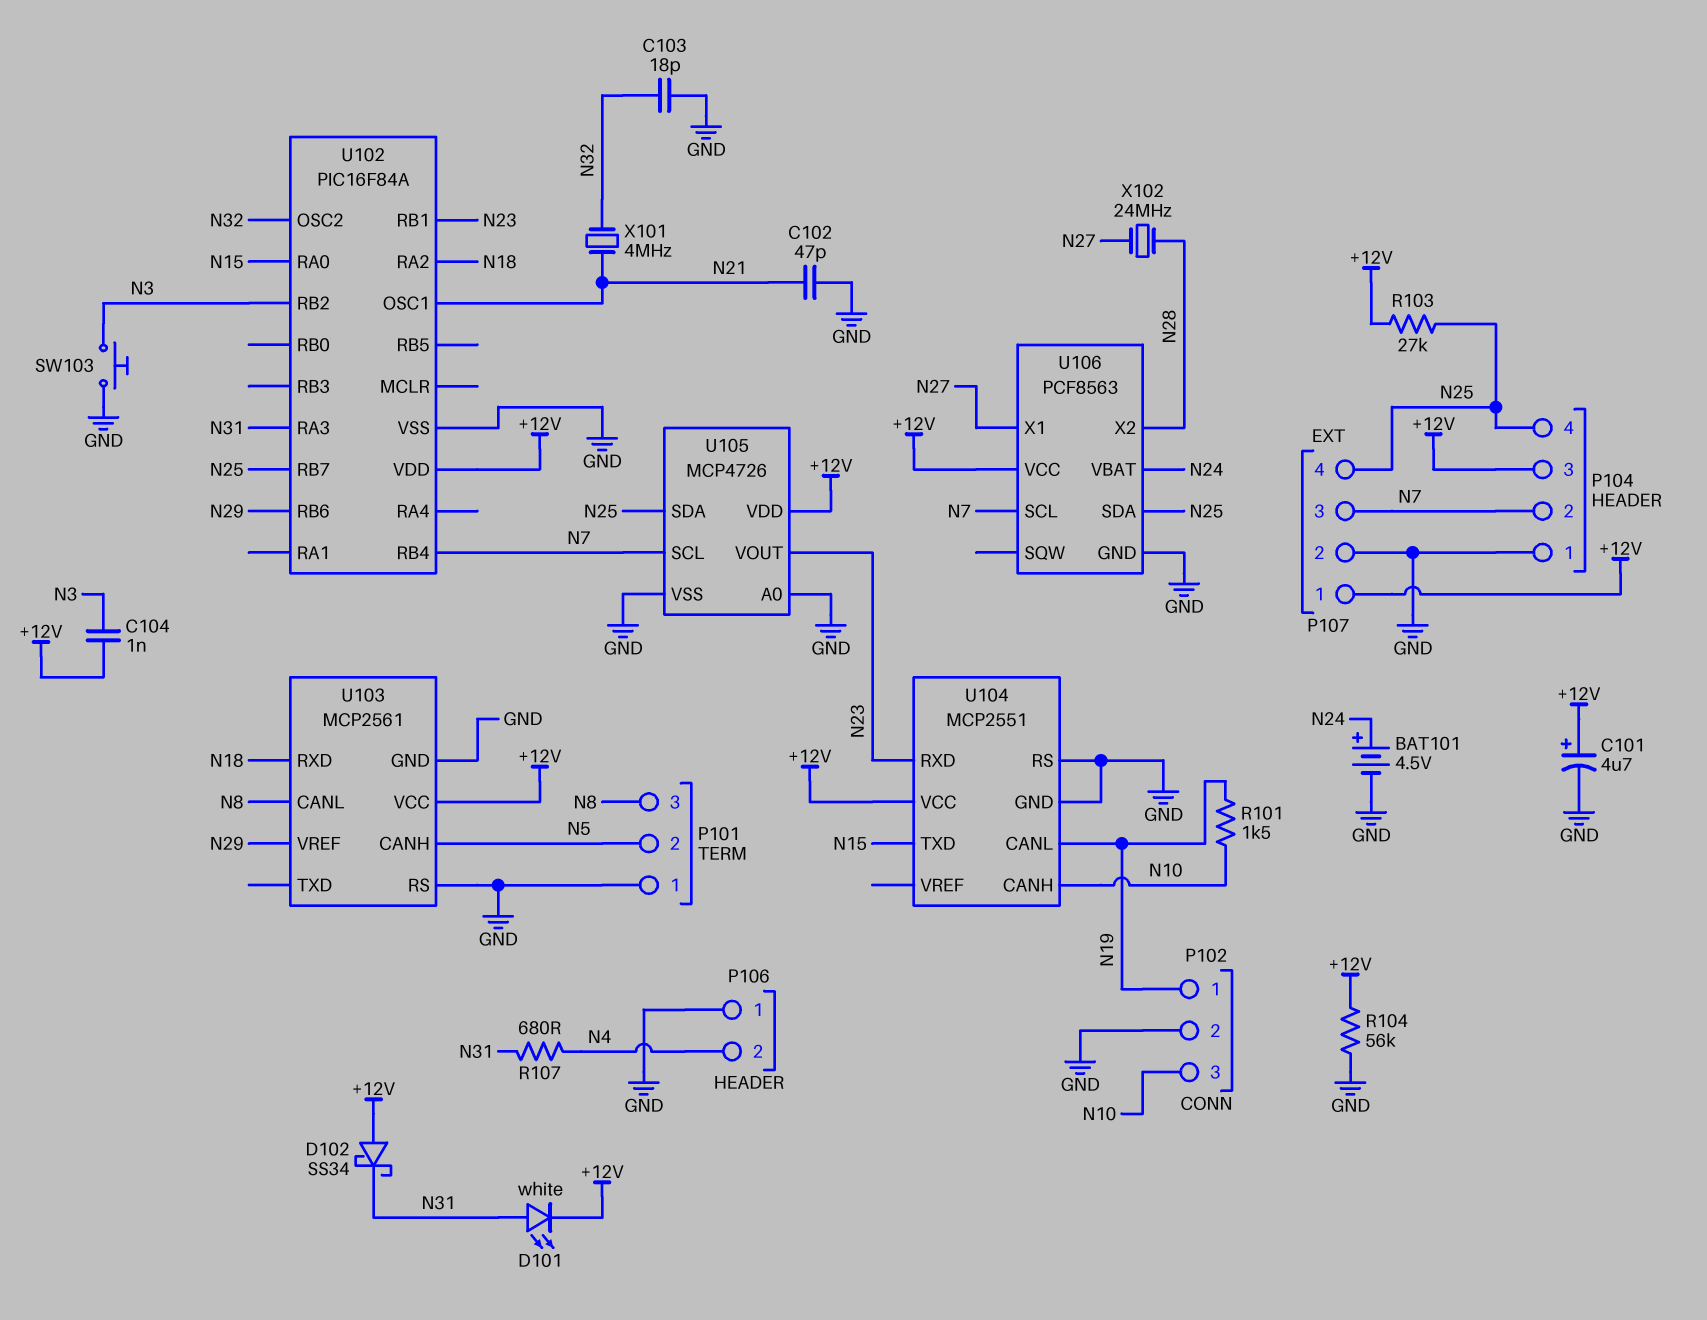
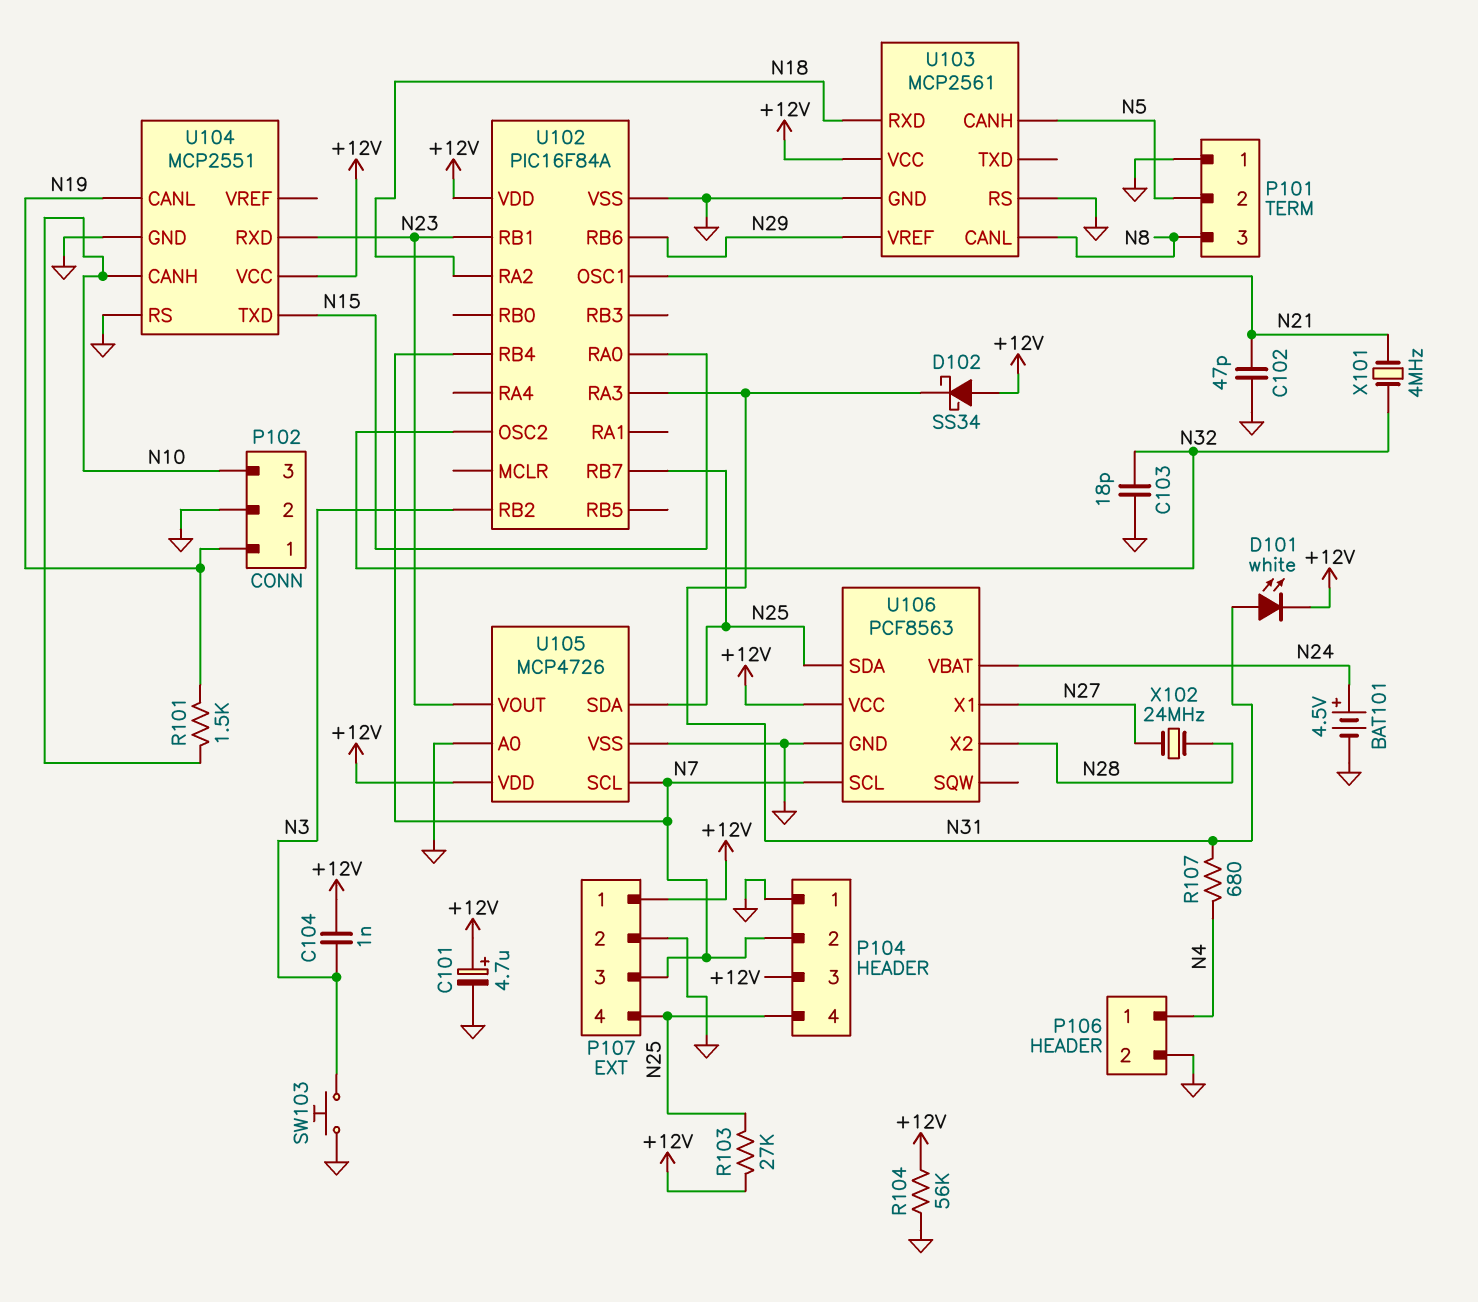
P106 pin 1: GND -> N4
P106 pin 2: N4 -> GND

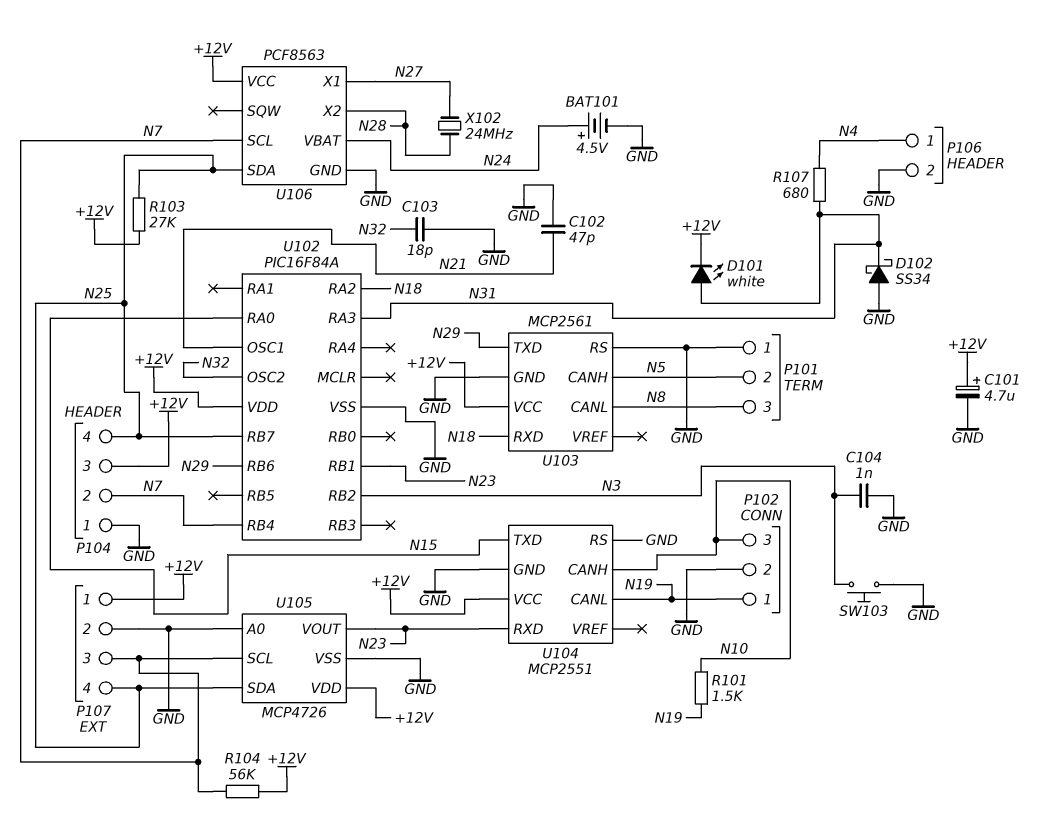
C104: 1nF (+12V, N3) -> 1nF (GND, N3)
D102: schottky SS34 (A +12V, K N31) -> schottky SS34 (A GND, K N31)
R104: 56k (+12V, GND) -> 56k (+12V, N7)
U103 pin TXD: none -> N29
U103 pin VREF: N29 -> none
X101: 4MHz (N21, N32) -> none

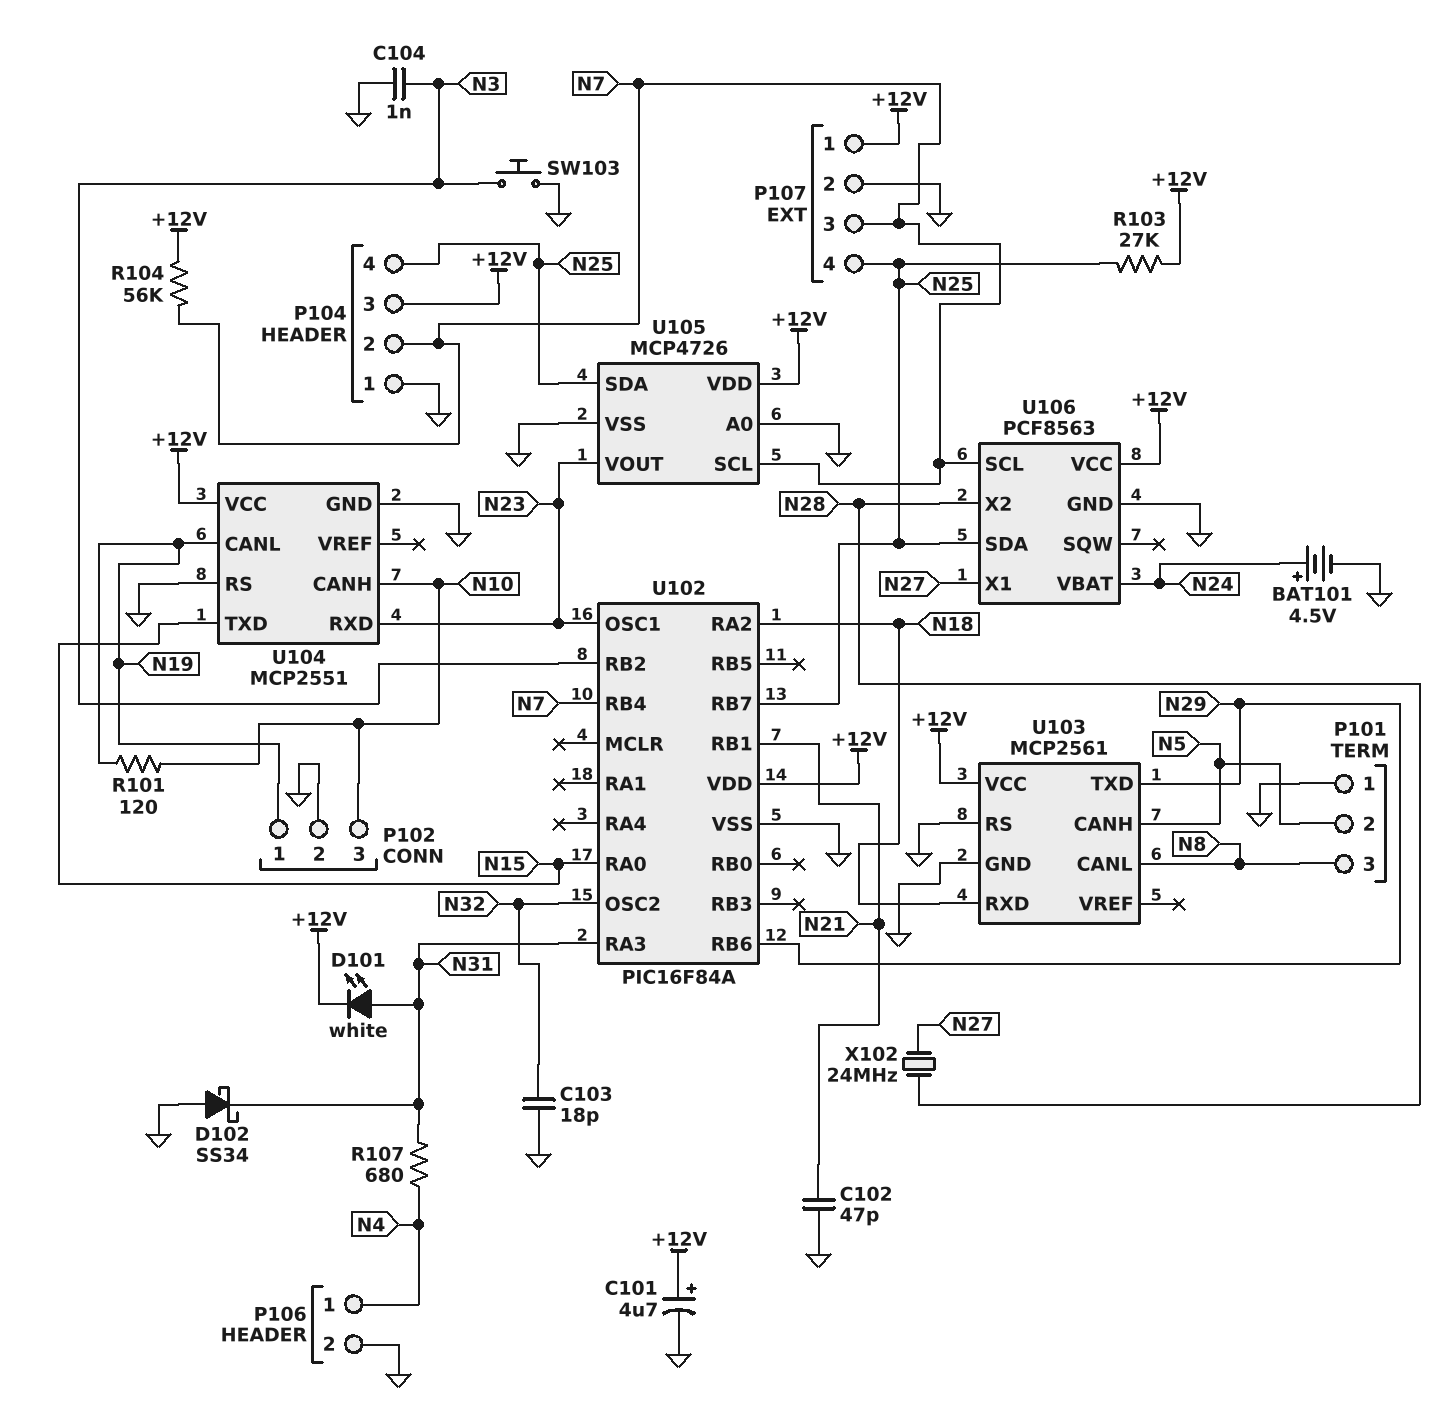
R101: 1.5k (N10, N19) -> 120 (N10, N19)
U102 pin OSC1: N21 -> N23
U102 pin RB1: N23 -> N21

